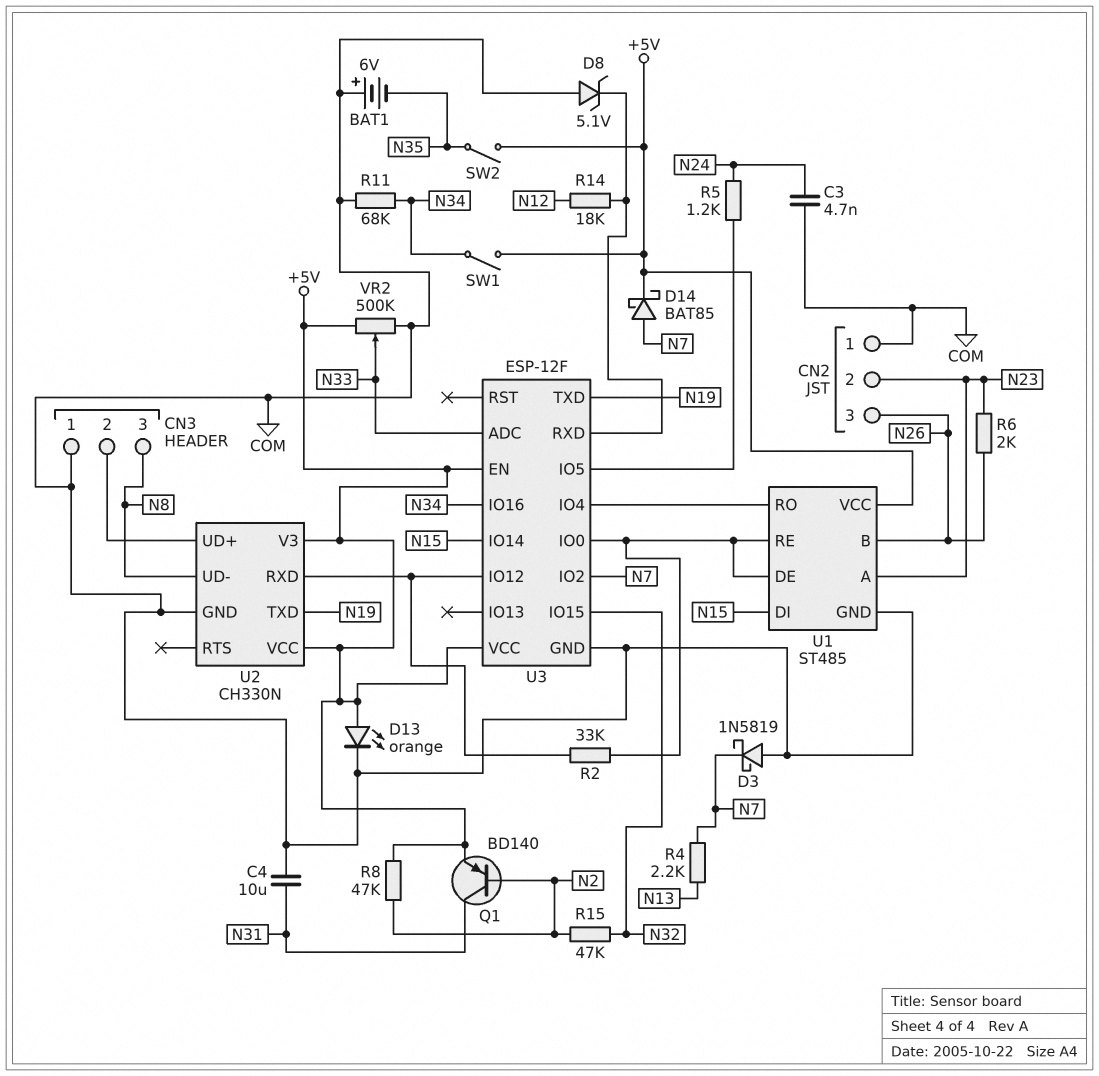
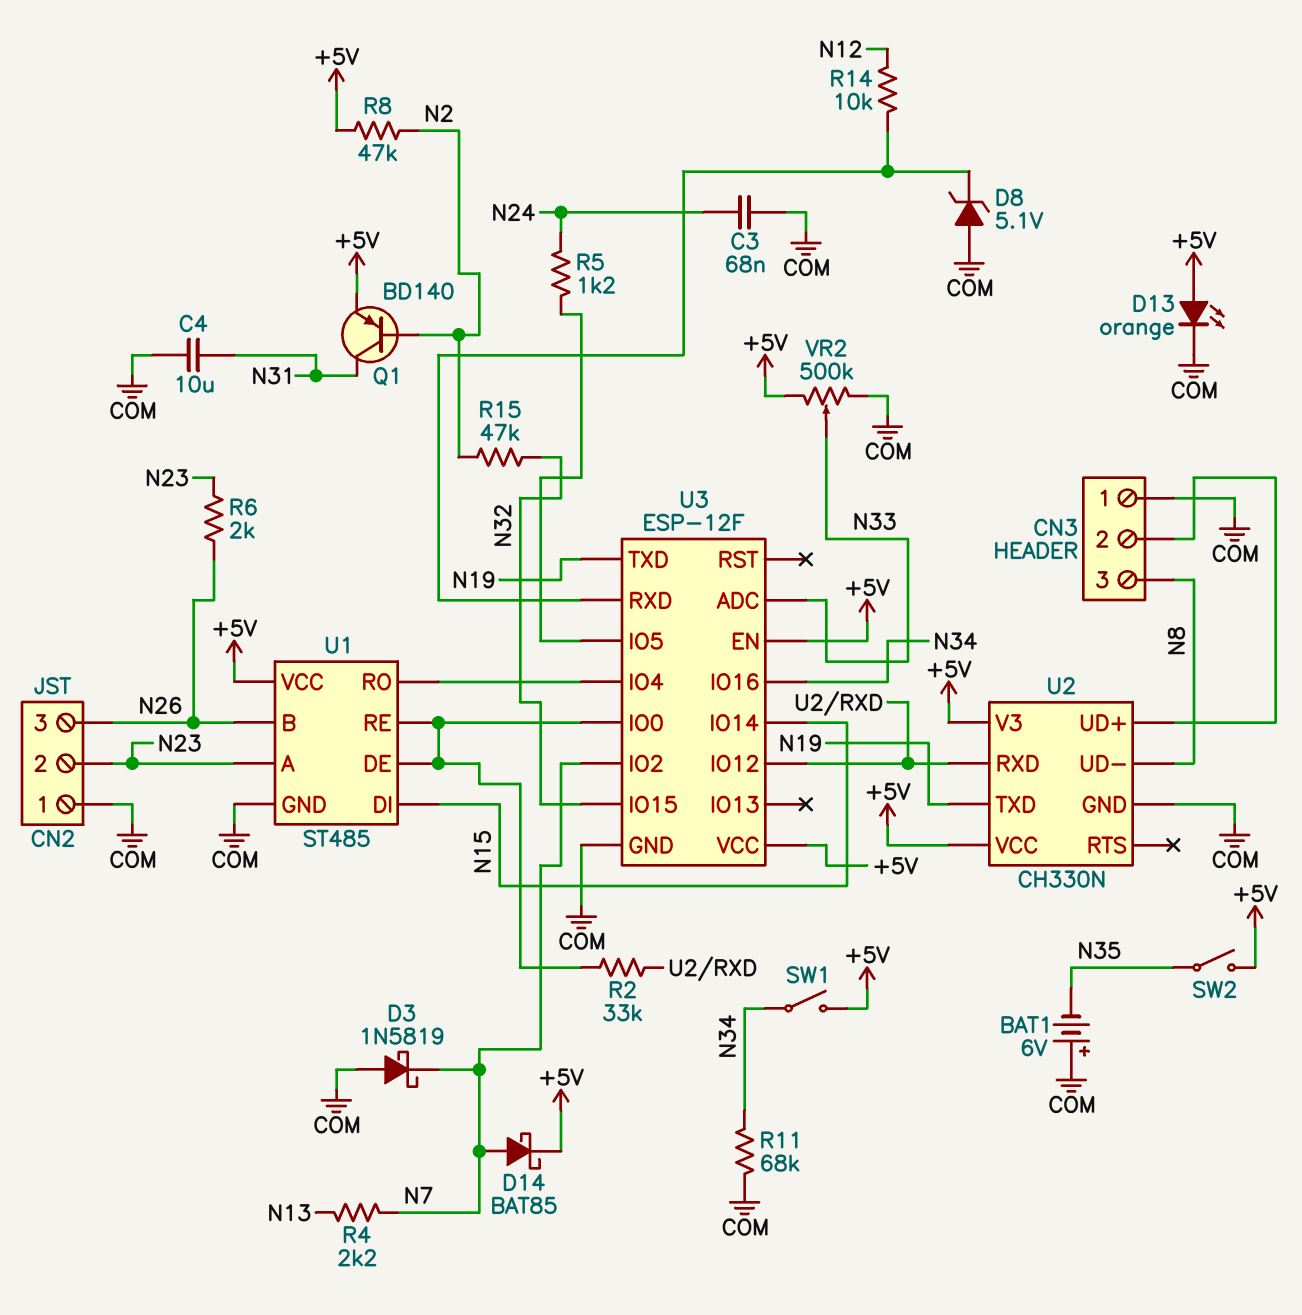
C3: 4.7nF (COM, N24) -> 68nF (COM, N24)
R14: 18k (N12, U3/RXD) -> 10k (N12, U3/RXD)

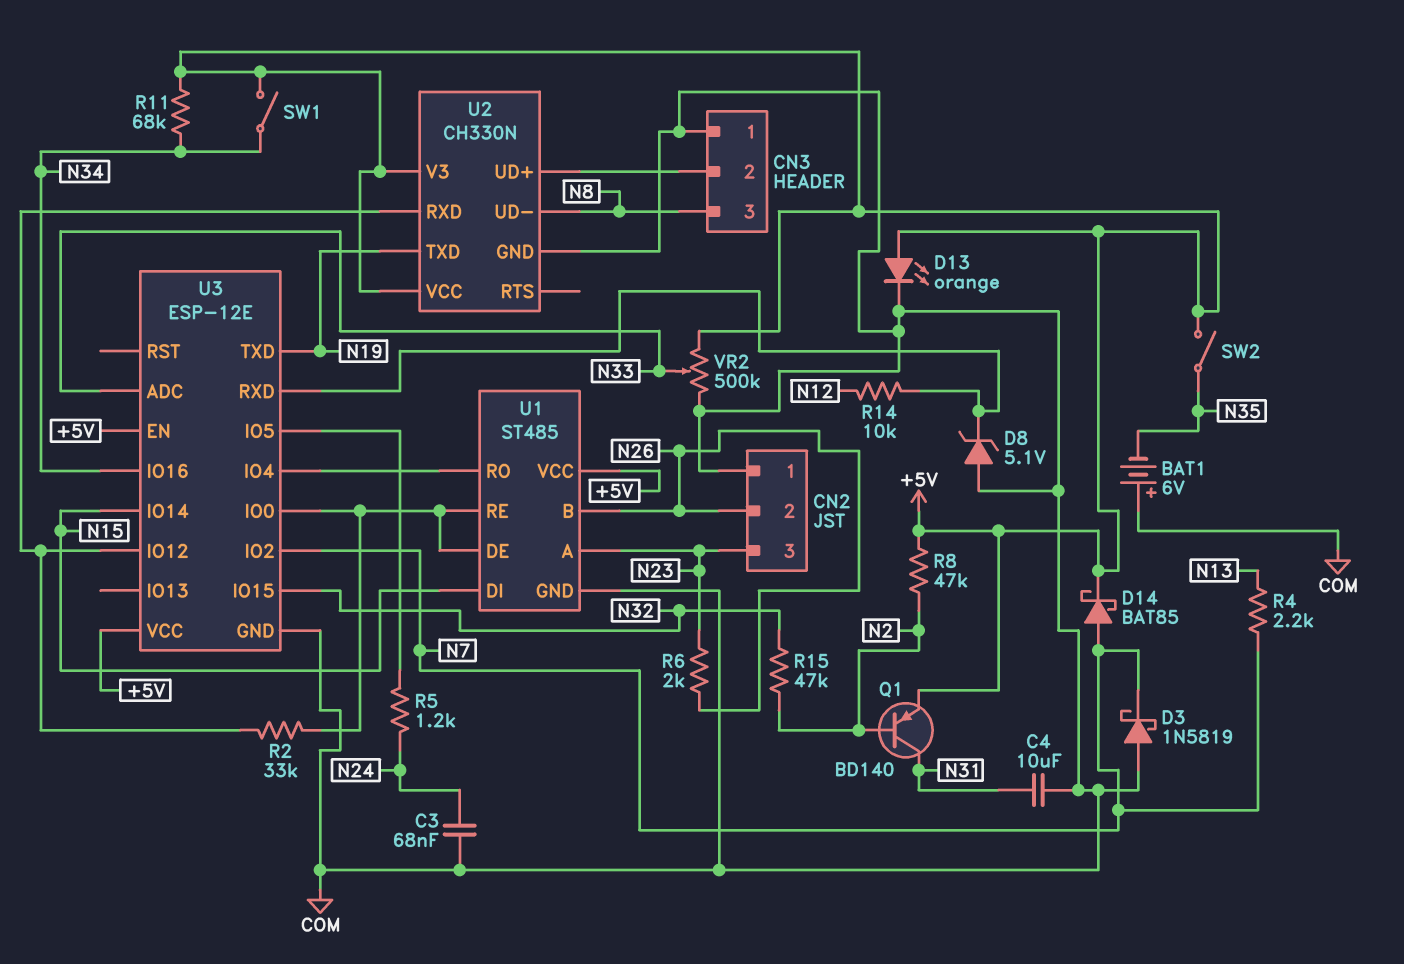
CN2 pin 2: N23 -> N26
CN2 pin 3: N26 -> N23
R11: 68k (COM, N34) -> 68k (+5V, N34)
U3: ESP-12F -> ESP-12E

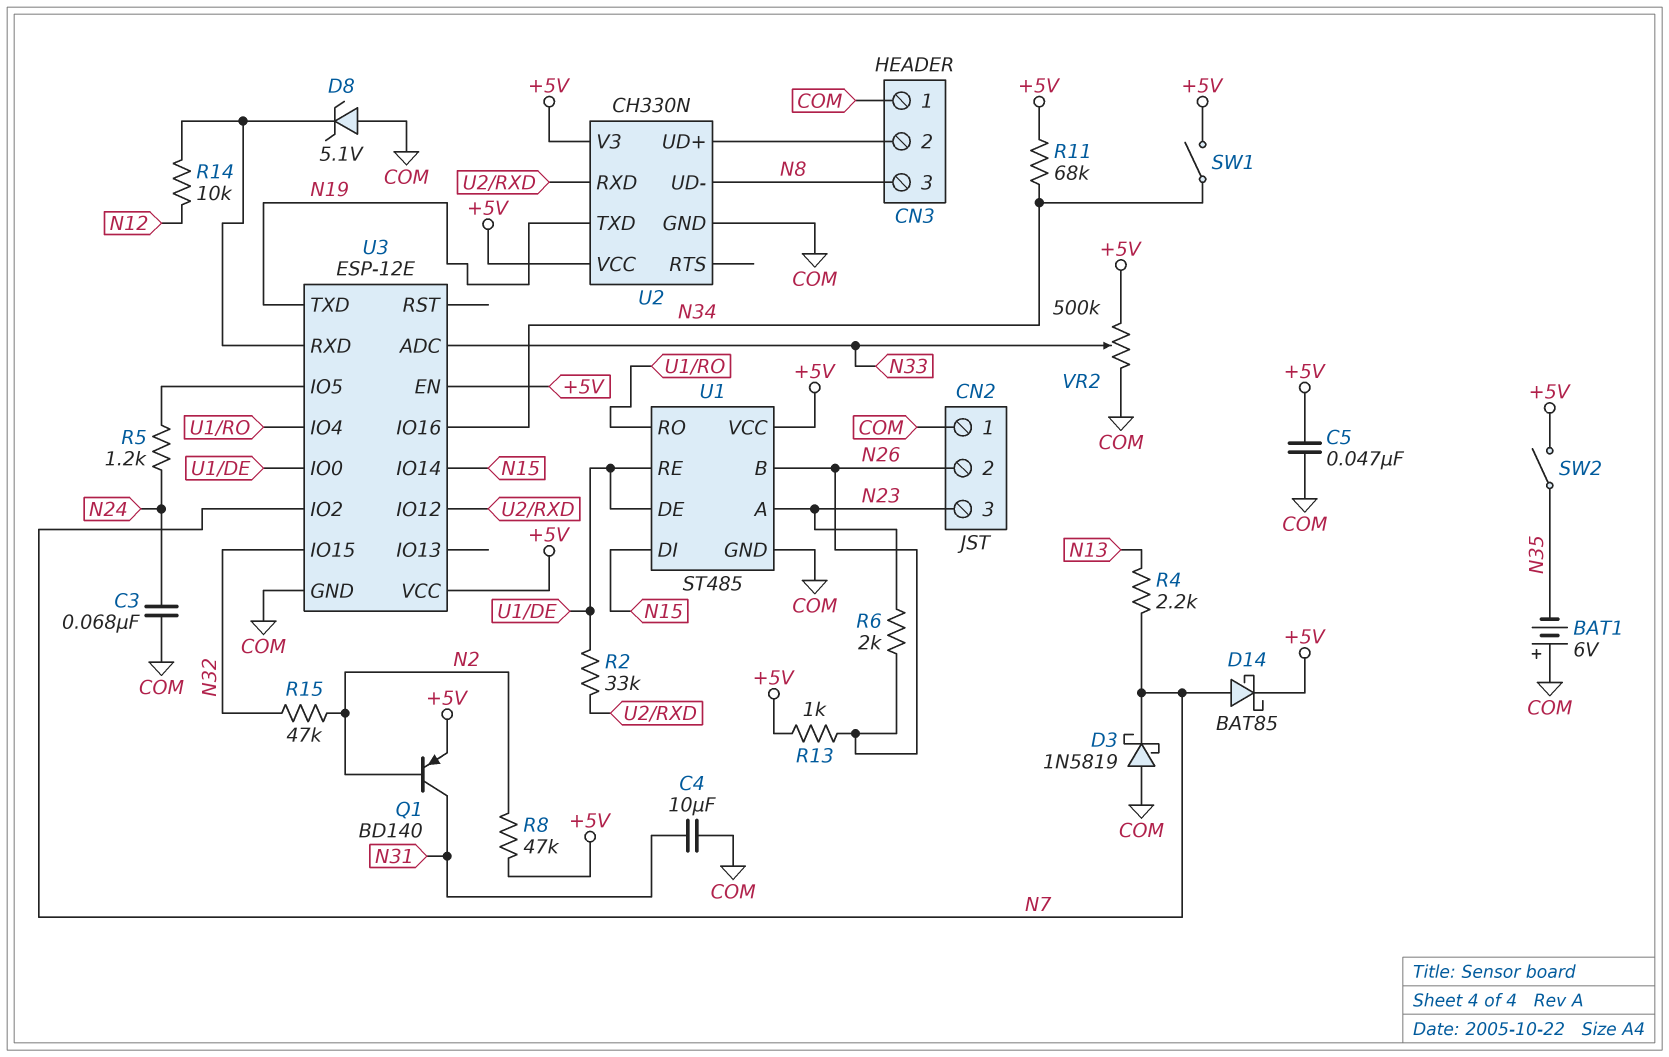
C5: none -> 47nF (+5V, COM)
D13: LED orange (A +5V, K COM) -> none
R13: none -> 1k (+5V, N26)

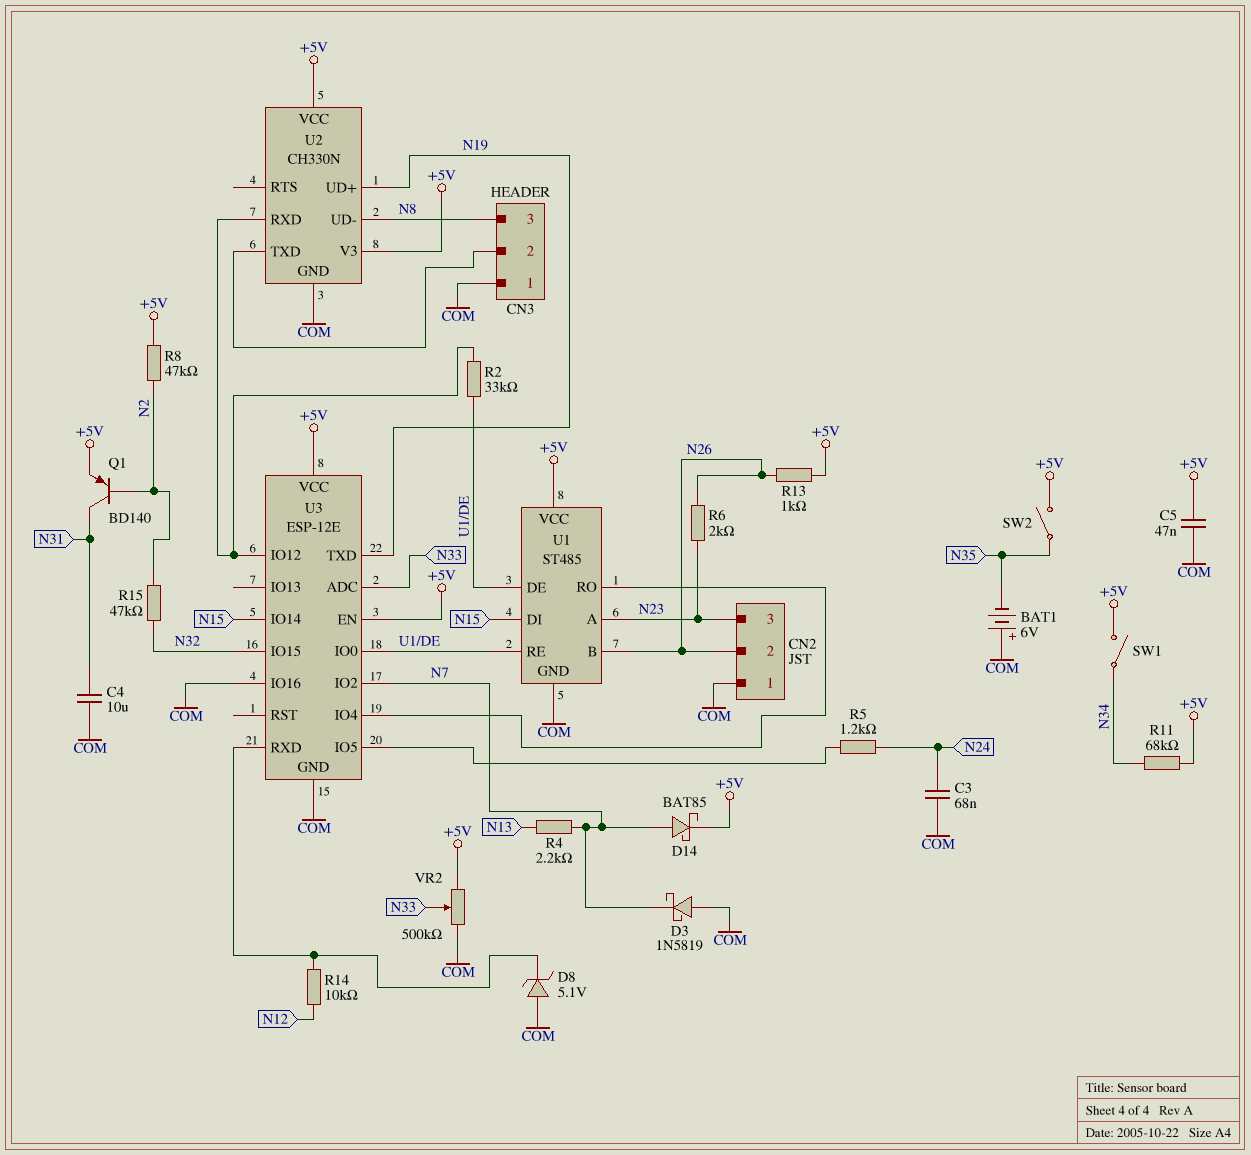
U2 pin TXD: N19 -> CN3/2
U2 pin UD+: CN3/2 -> N19
U3 pin IO16: N34 -> COM

